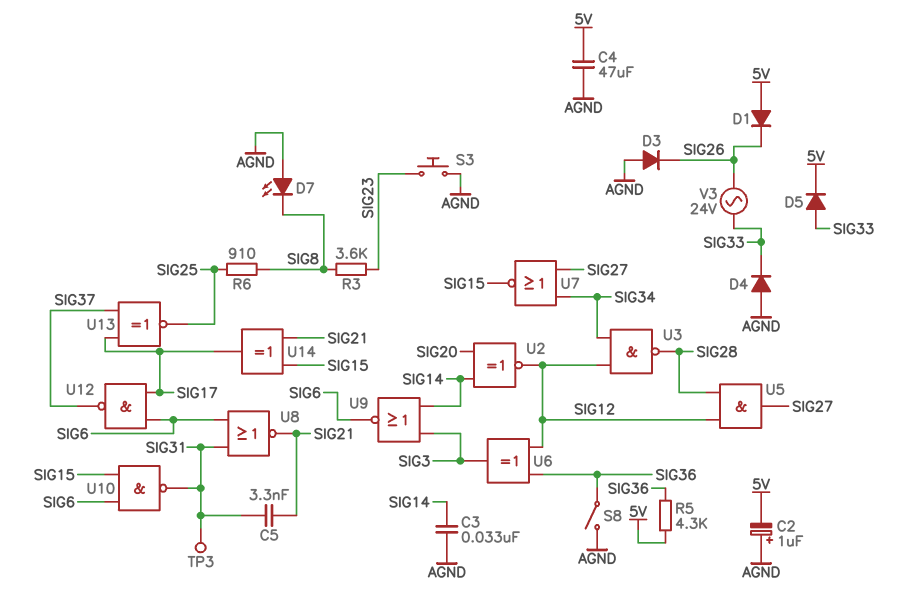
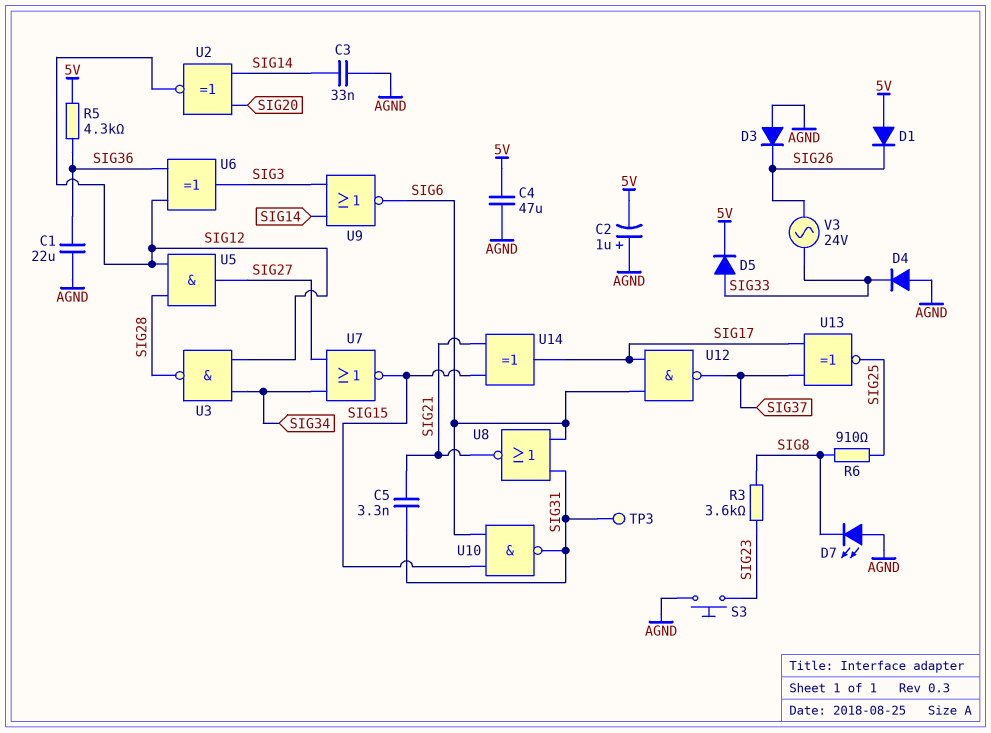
C1: none -> 22uF (AGND, SIG36)
S8: switch (AGND, SIG36) -> none

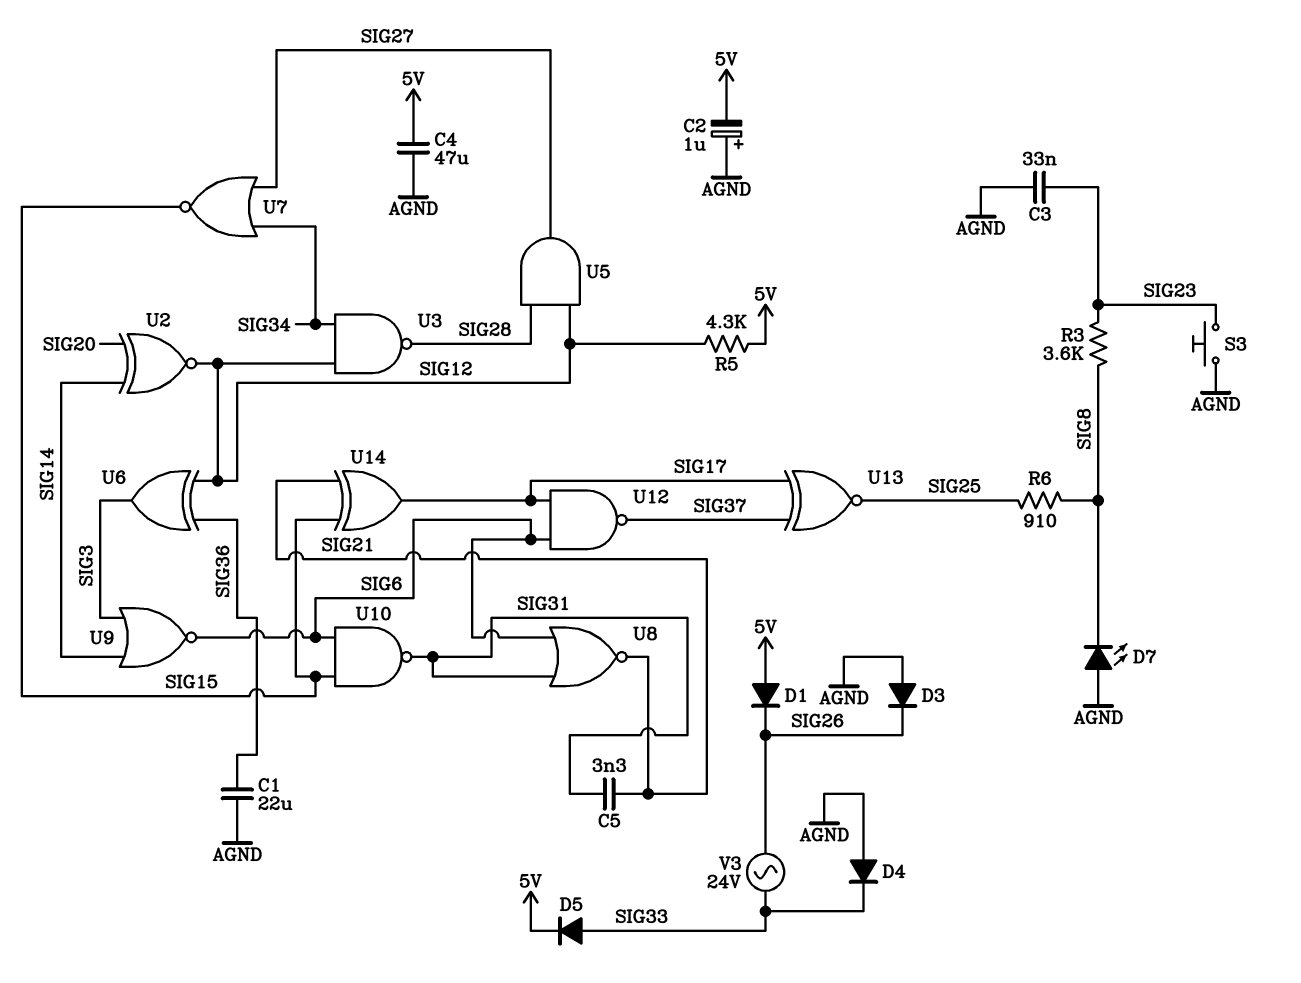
C3: 33nF (AGND, SIG14) -> 33nF (AGND, SIG23)
R5: 4.3k (5V, SIG36) -> 4.3k (5V, SIG12)
TP3: test point (SIG31) -> none

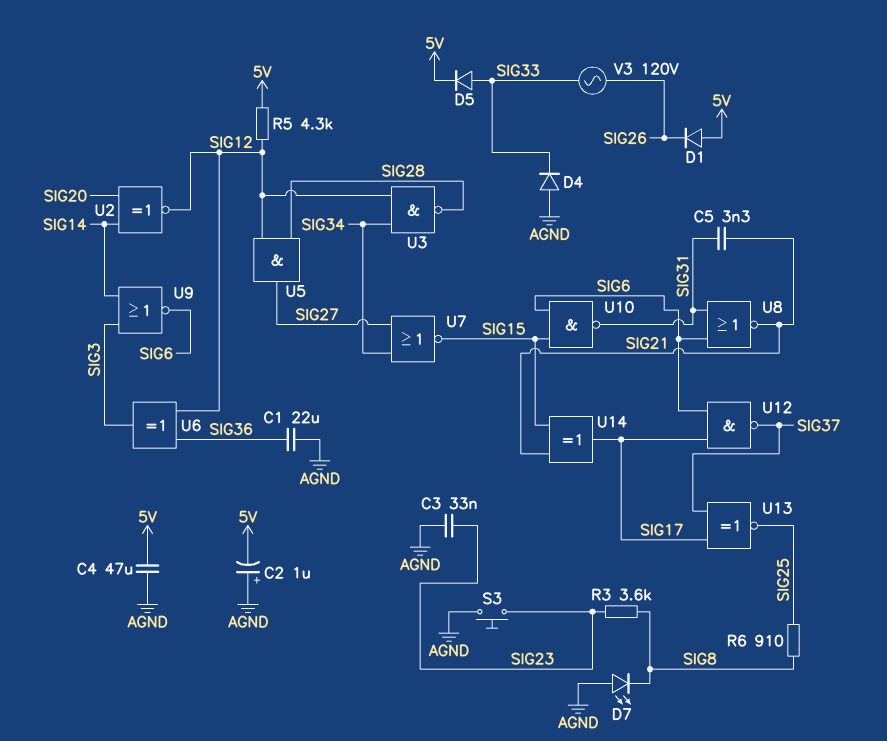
D3: diode (A AGND, K SIG26) -> none
V3: AC 24V (SIG26, SIG33) -> AC 120V (SIG26, SIG33)

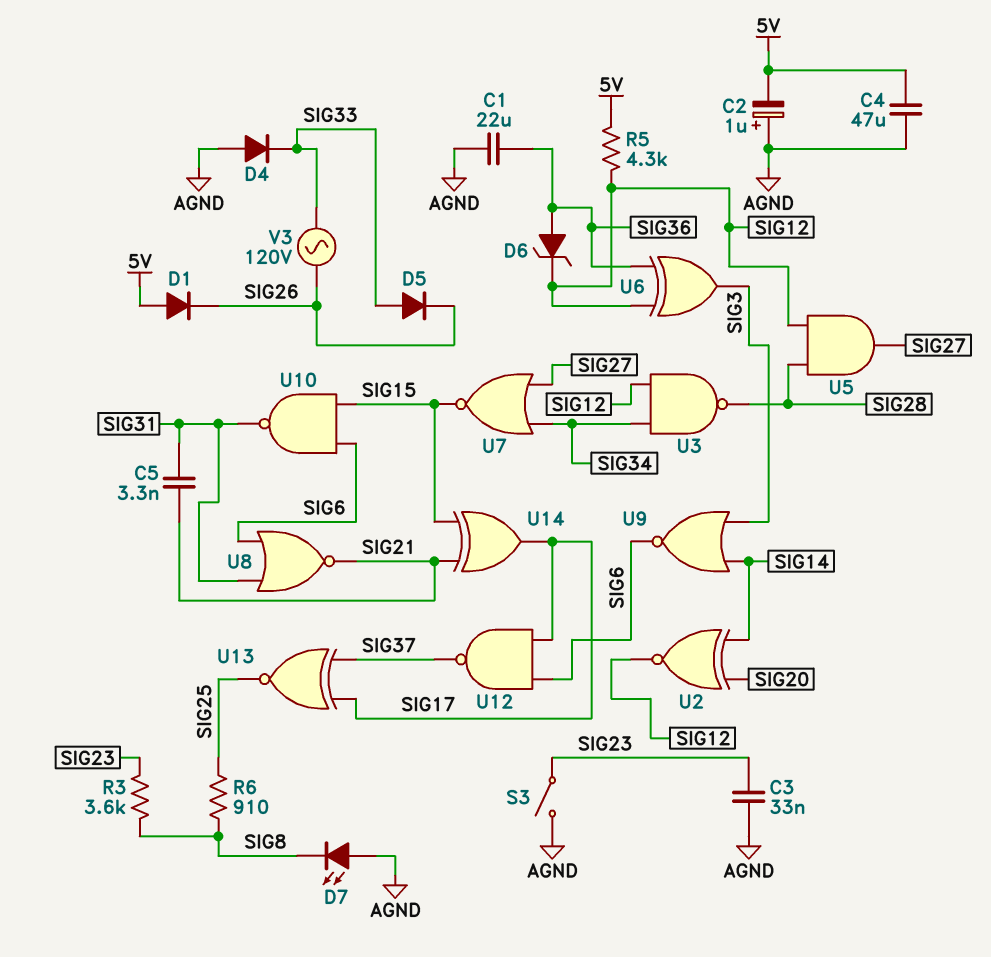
D5: diode (A SIG33, K 5V) -> diode (A SIG33, K SIG26)
D6: none -> zener (A SIG36, K SIG12)
S3: button (AGND, SIG23) -> switch (AGND, SIG23)

